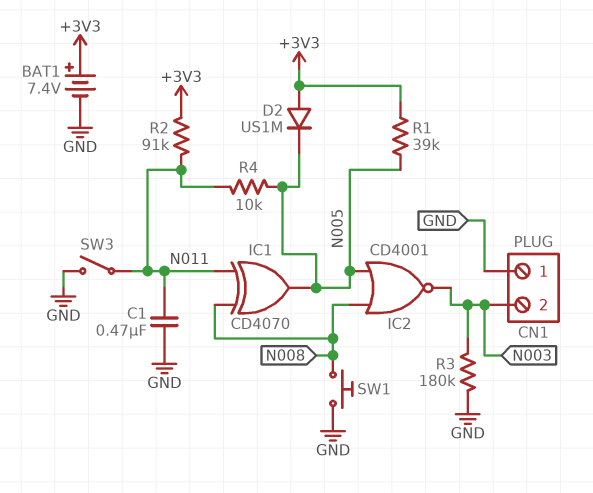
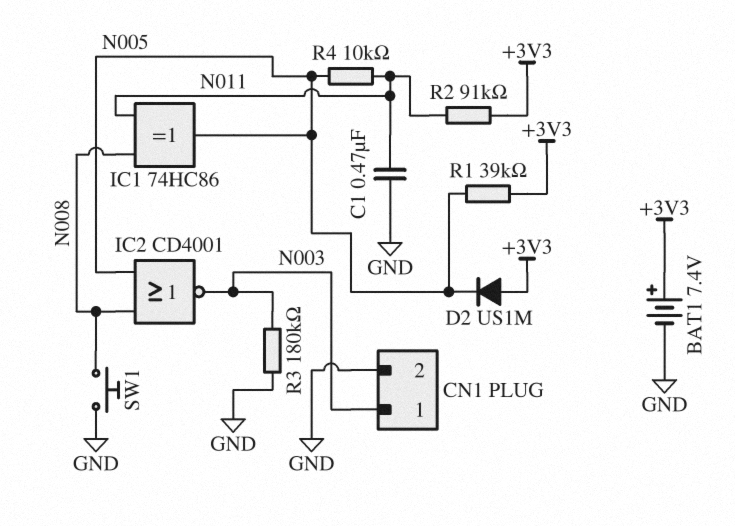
CN1 pin 1: GND -> N003
CN1 pin 2: N003 -> GND
IC1: XOR CD4070 (in N008, in N011, out N005) -> XOR 74HC86 (in N008, in N011, out N005)
SW3: switch (GND, N011) -> none

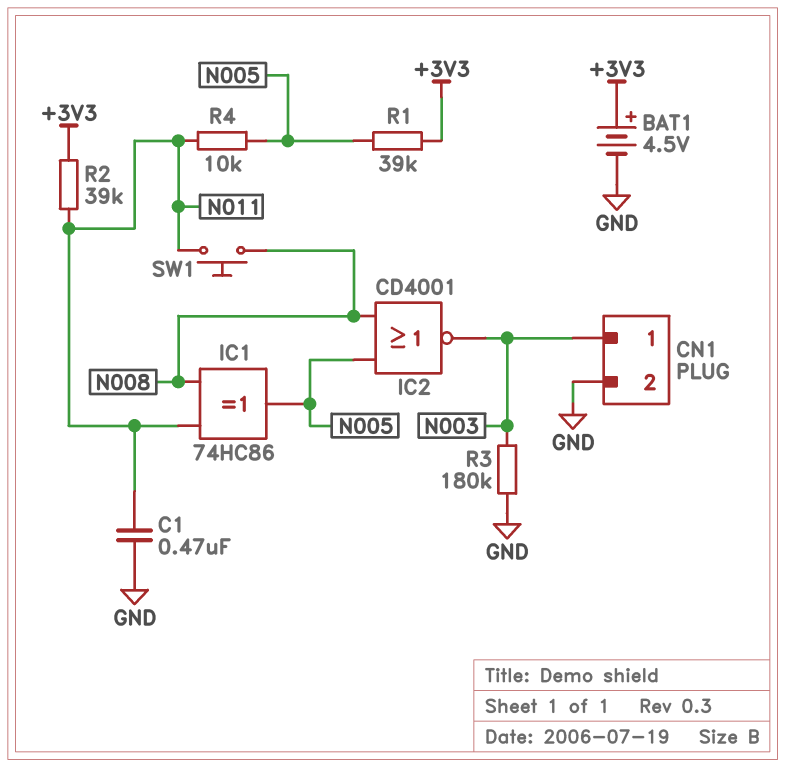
BAT1: 7.4V (plus +3V3, minus GND) -> 4.5V (plus +3V3, minus GND)
D2: diode US1M (A +3V3, K N005) -> none
R2: 91k (+3V3, N011) -> 39k (+3V3, N011)
SW1: button (GND, N008) -> button (N008, N011)

